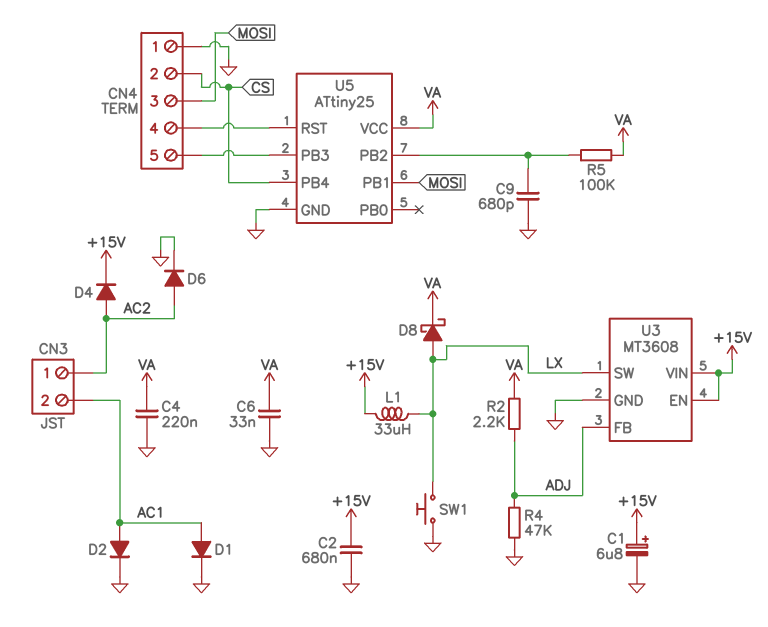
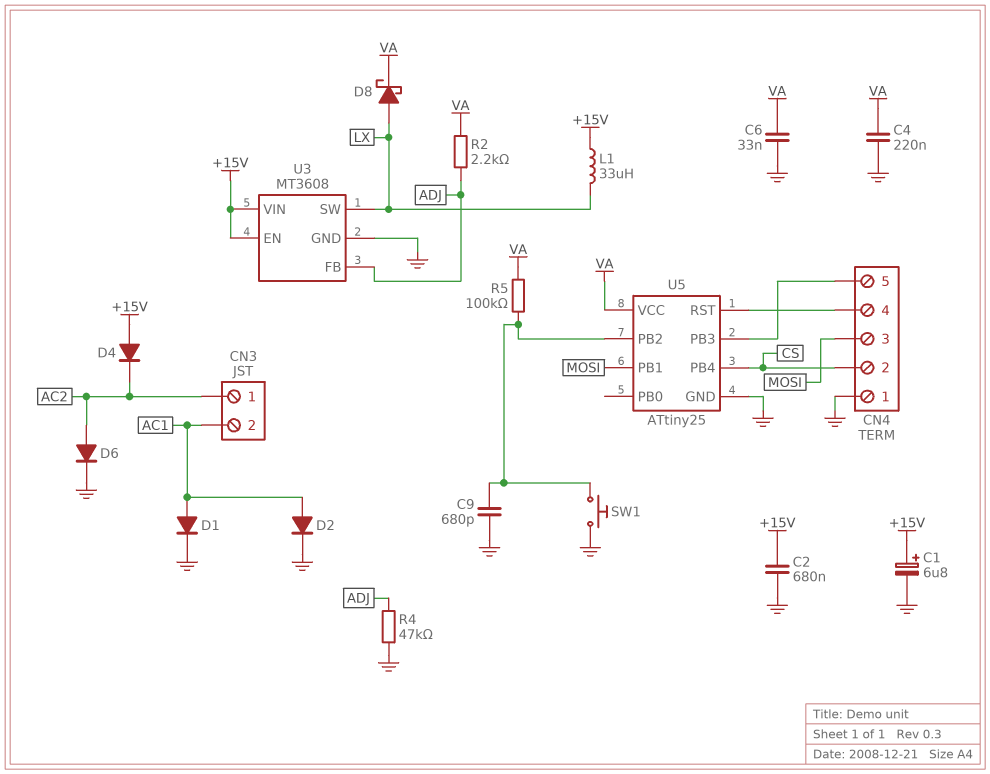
D4: diode (A AC2, K +15V) -> diode (A +15V, K AC2)
SW1: button (GND, LX) -> button (GND, U5/PB2)

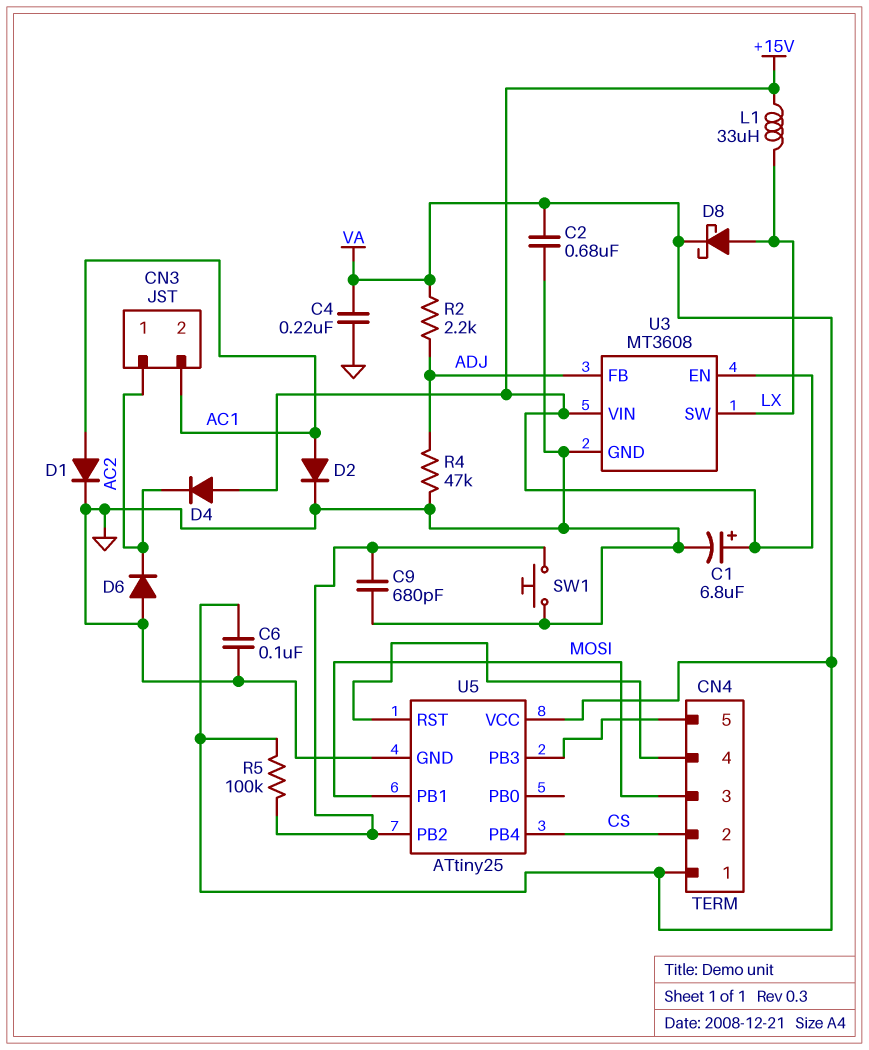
C2: 680nF (+15V, GND) -> 680nF (GND, VA)
C6: 33nF (GND, VA) -> 100nF (GND, VA)
CN4 pin 1: GND -> VA
D6: diode (A AC2, K GND) -> diode (A GND, K AC2)

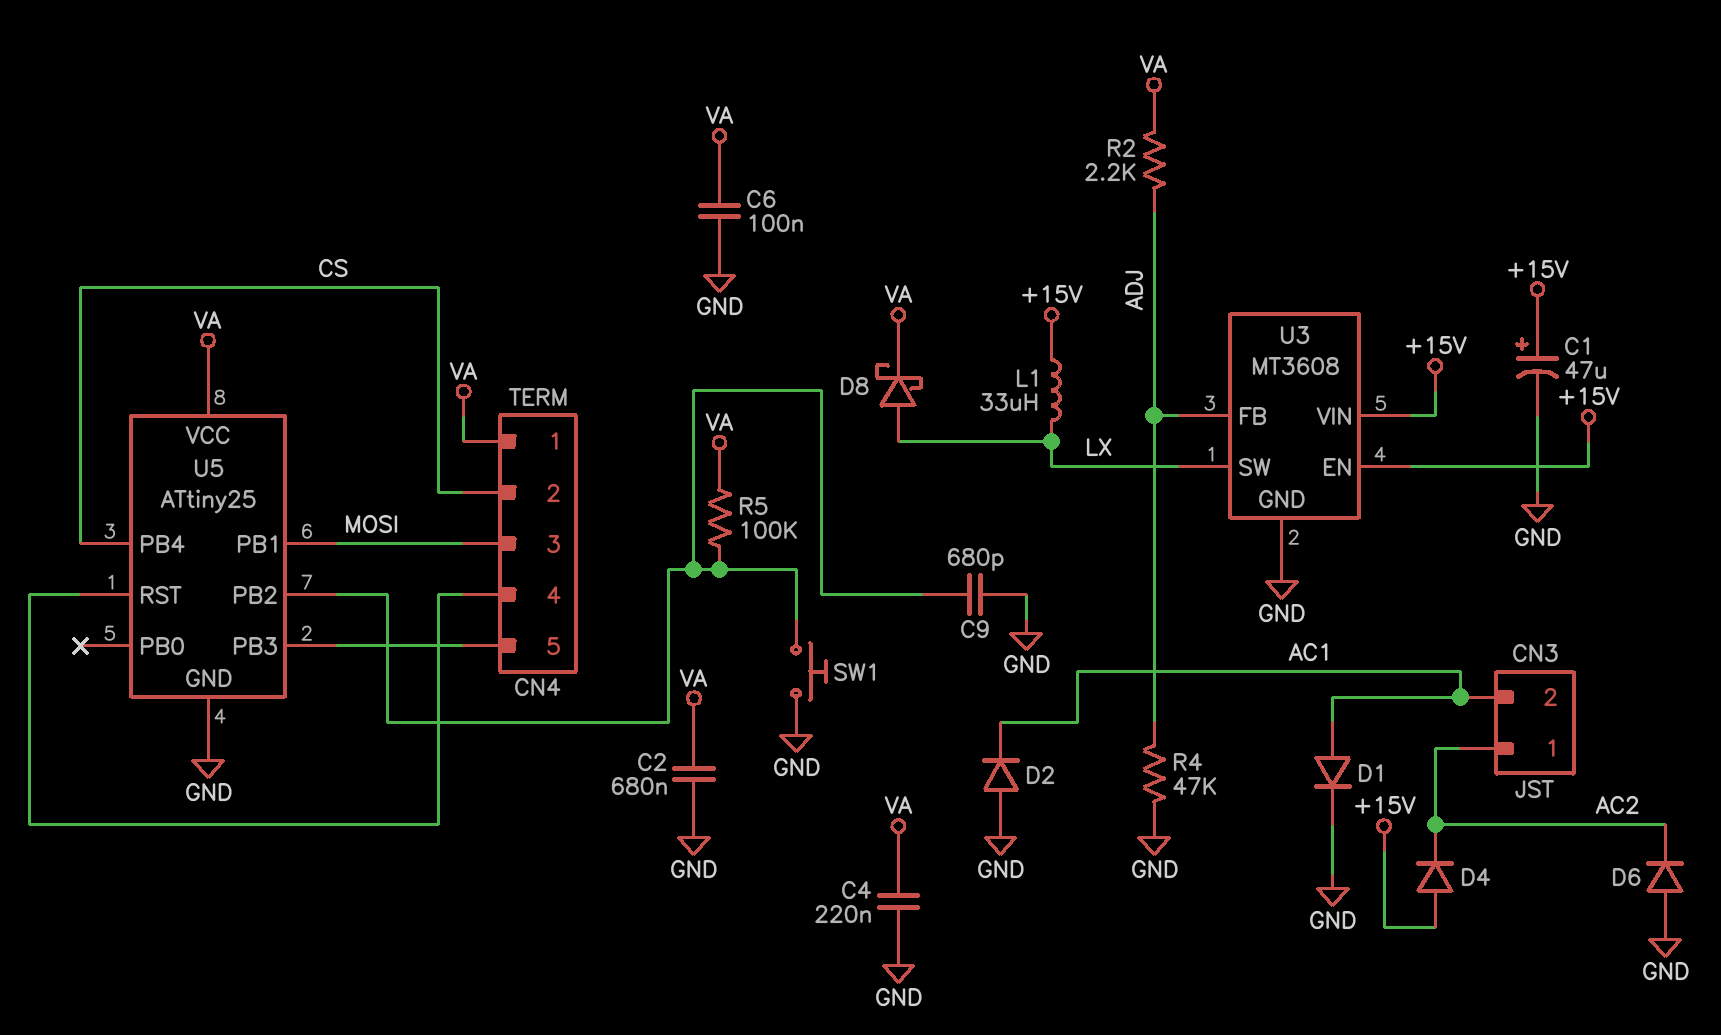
C1: 6.8uF (plus +15V, minus GND) -> 47uF (plus +15V, minus GND)
D2: diode (A AC1, K GND) -> diode (A GND, K AC1)

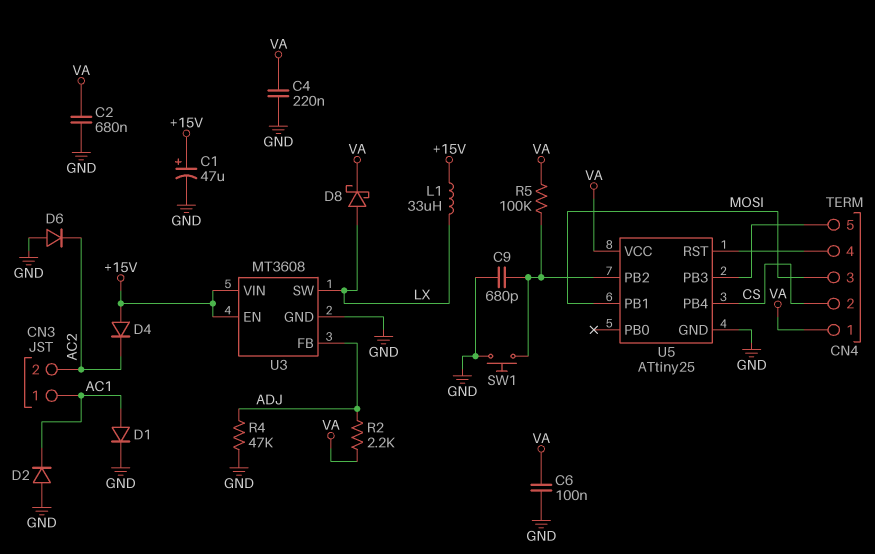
CN3 pin 1: AC2 -> AC1
CN3 pin 2: AC1 -> AC2

